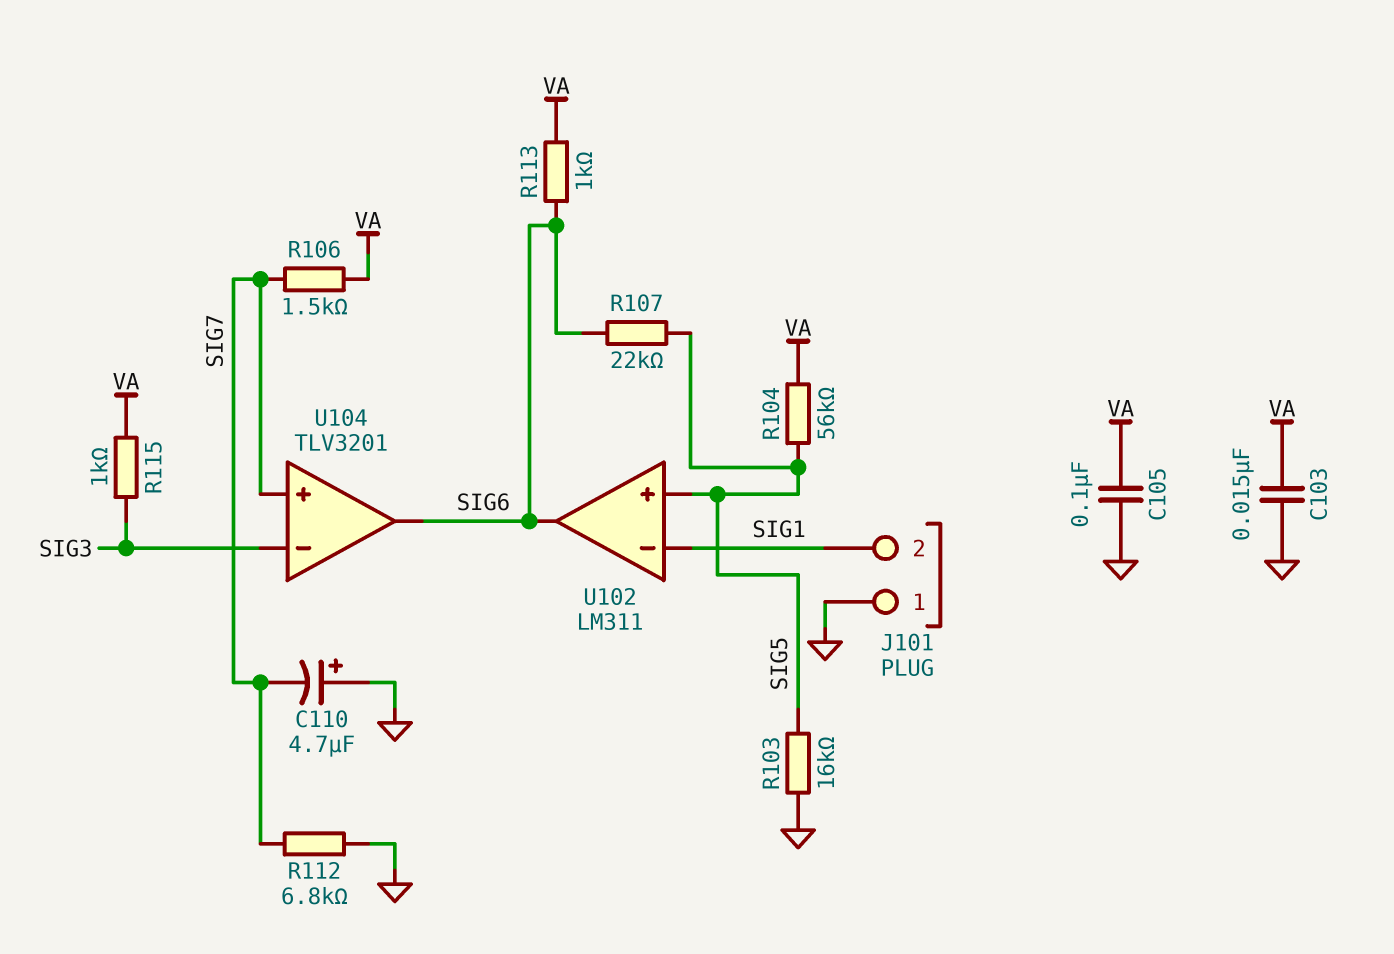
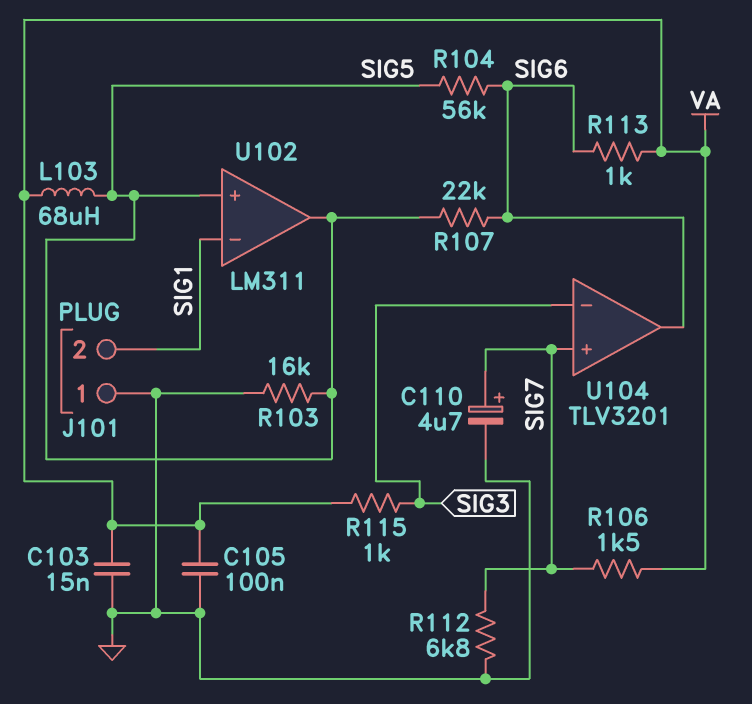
C110: 4.7uF (plus GND, minus SIG7) -> 4.7uF (plus SIG7, minus GND)
L103: none -> 68uH (SIG5, VA)
R104: 56k (SIG5, VA) -> 56k (SIG5, SIG6)
U102 pin out: SIG6 -> SIG5

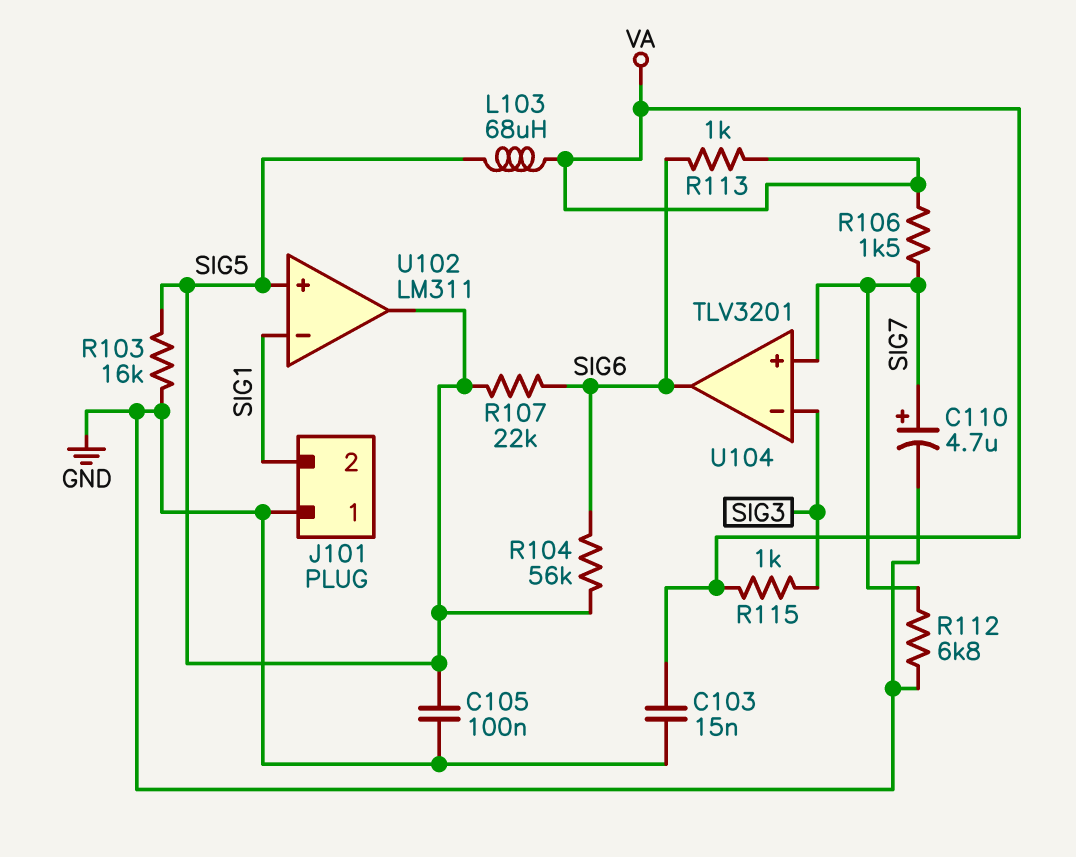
C105: 100nF (GND, VA) -> 100nF (GND, SIG5)

